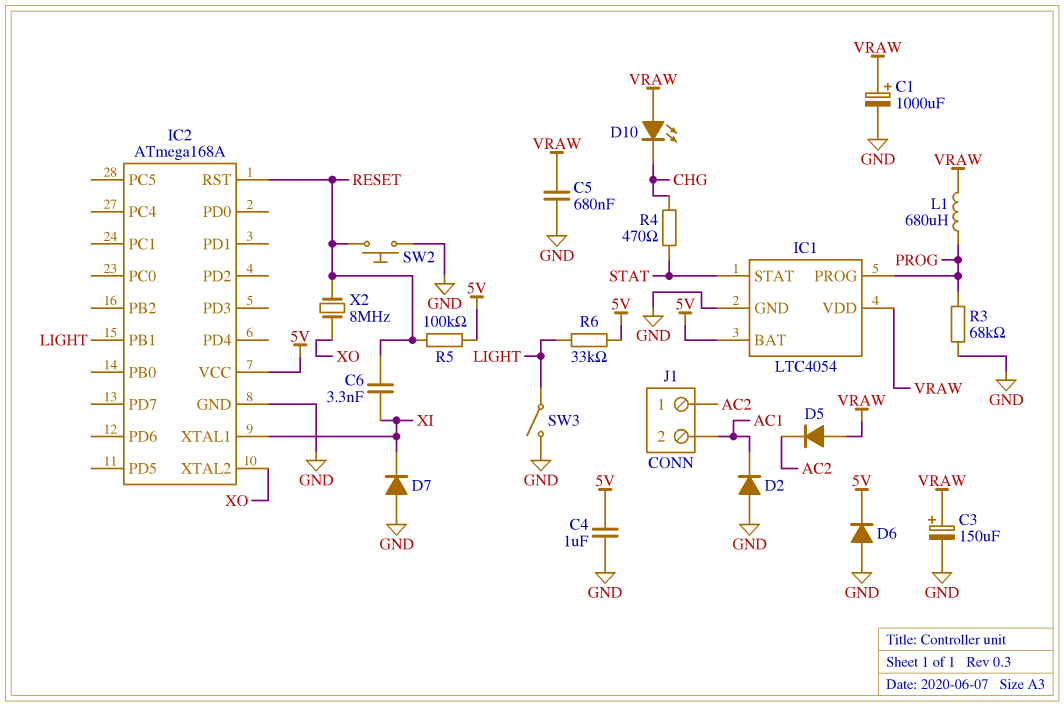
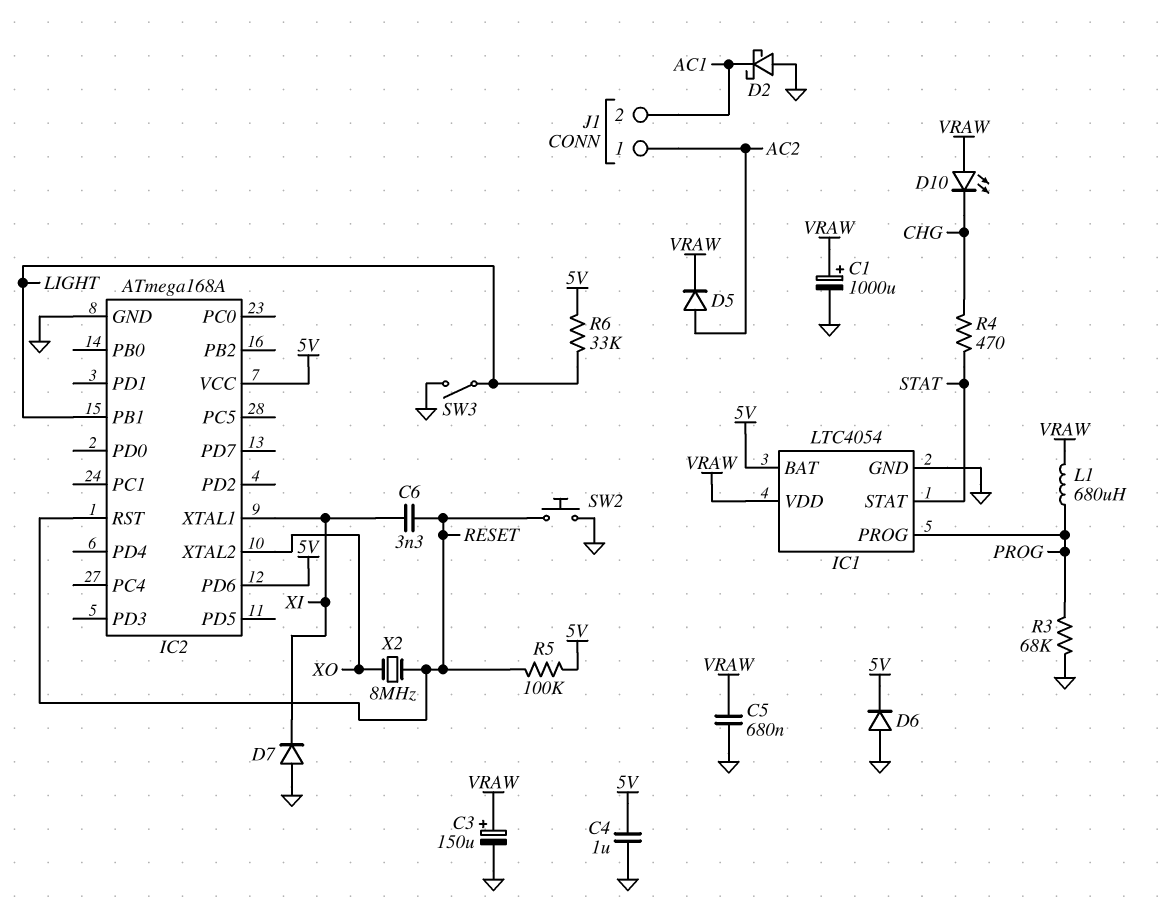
D2: diode (A GND, K AC1) -> schottky (A GND, K AC1)
D5: diode (A VRAW, K AC2) -> diode (A AC2, K VRAW)
IC2 pin PD6: none -> 5V

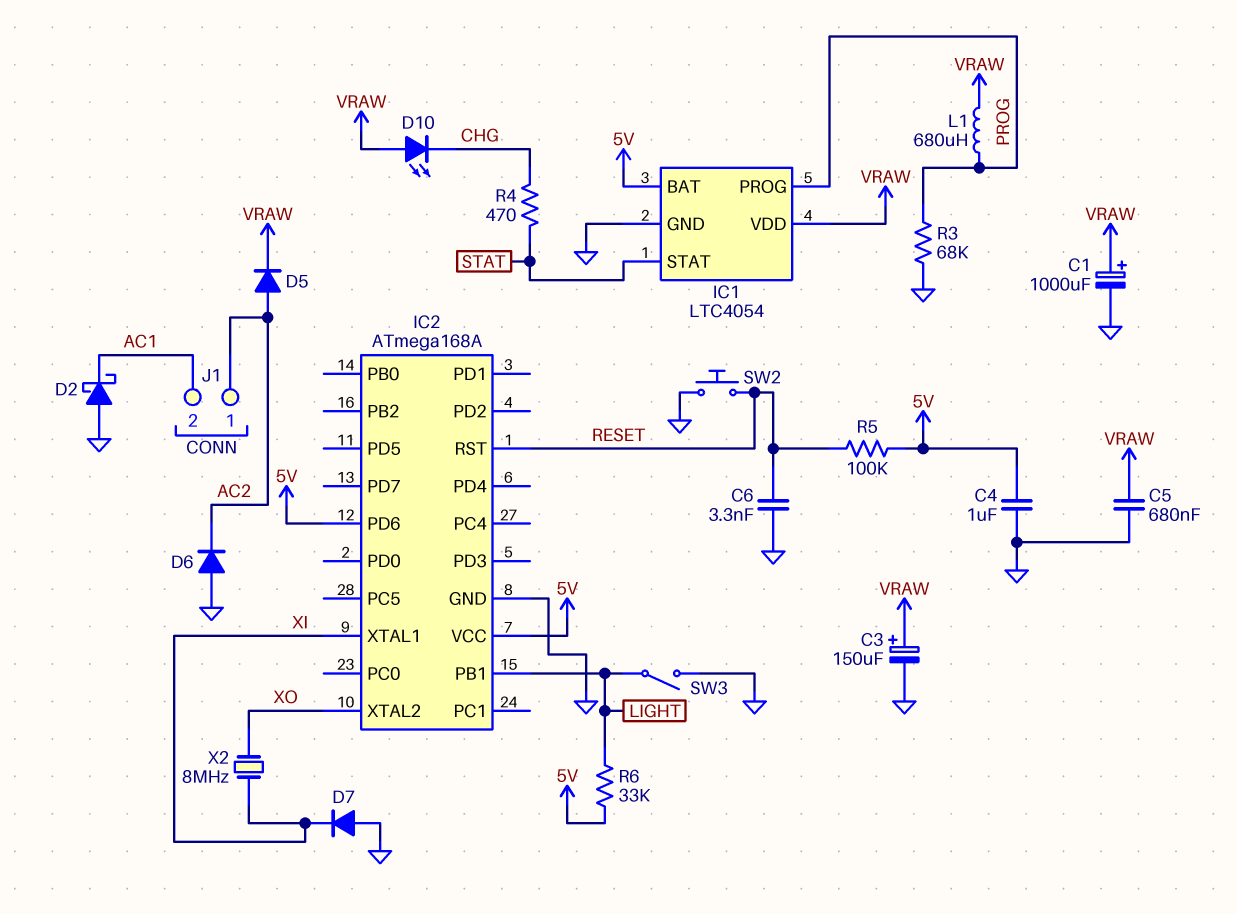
C6: 3.3nF (RESET, XI) -> 3.3nF (GND, RESET)
D6: diode (A GND, K 5V) -> diode (A GND, K AC2)
X2: 8MHz (RESET, XO) -> 8MHz (XI, XO)

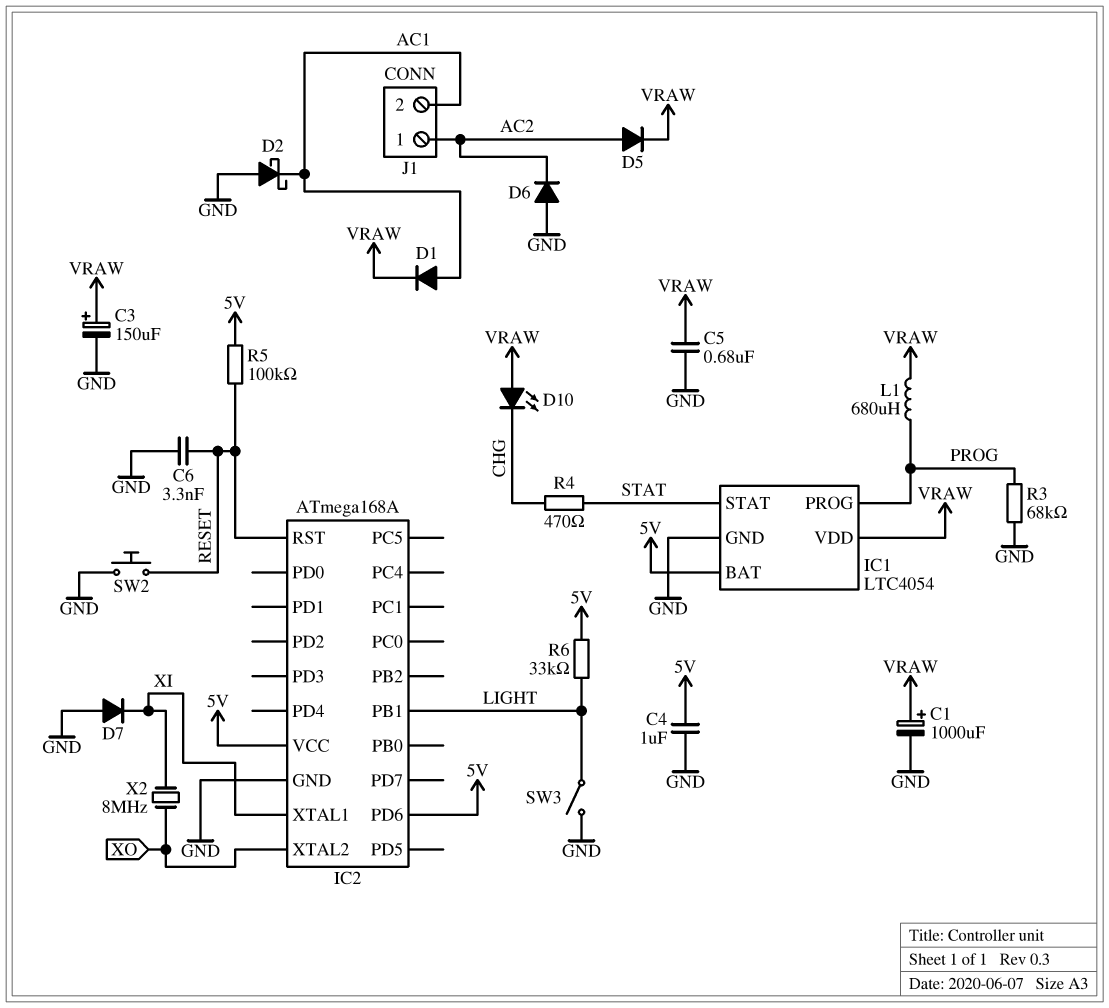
D1: none -> diode (A AC1, K VRAW)

